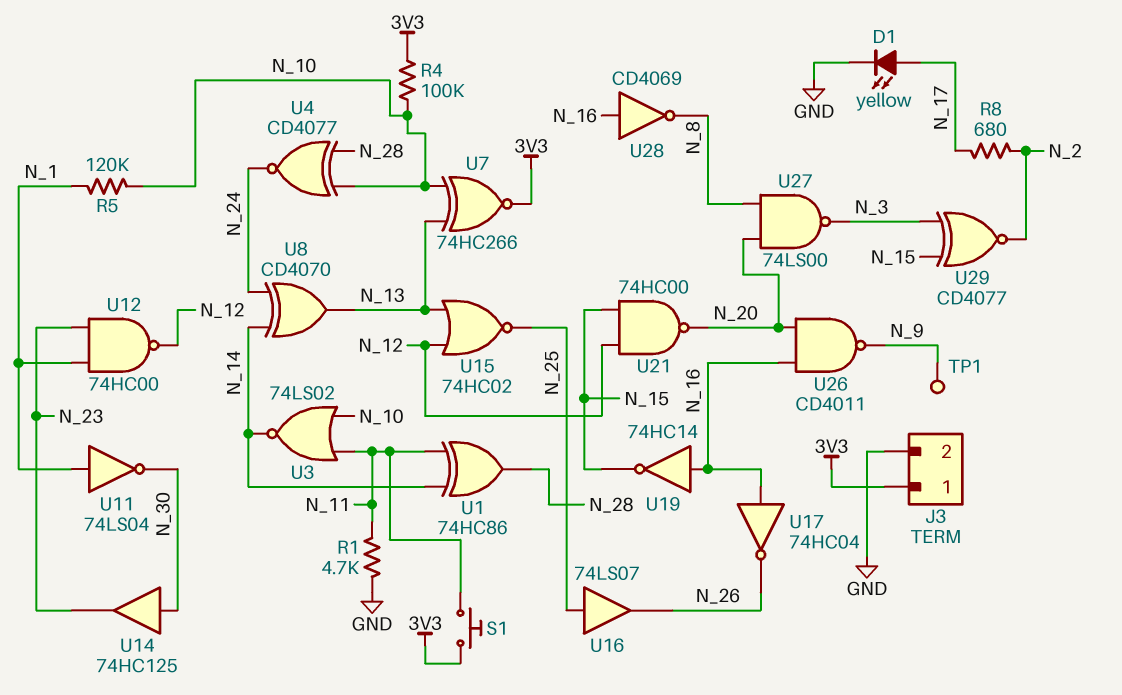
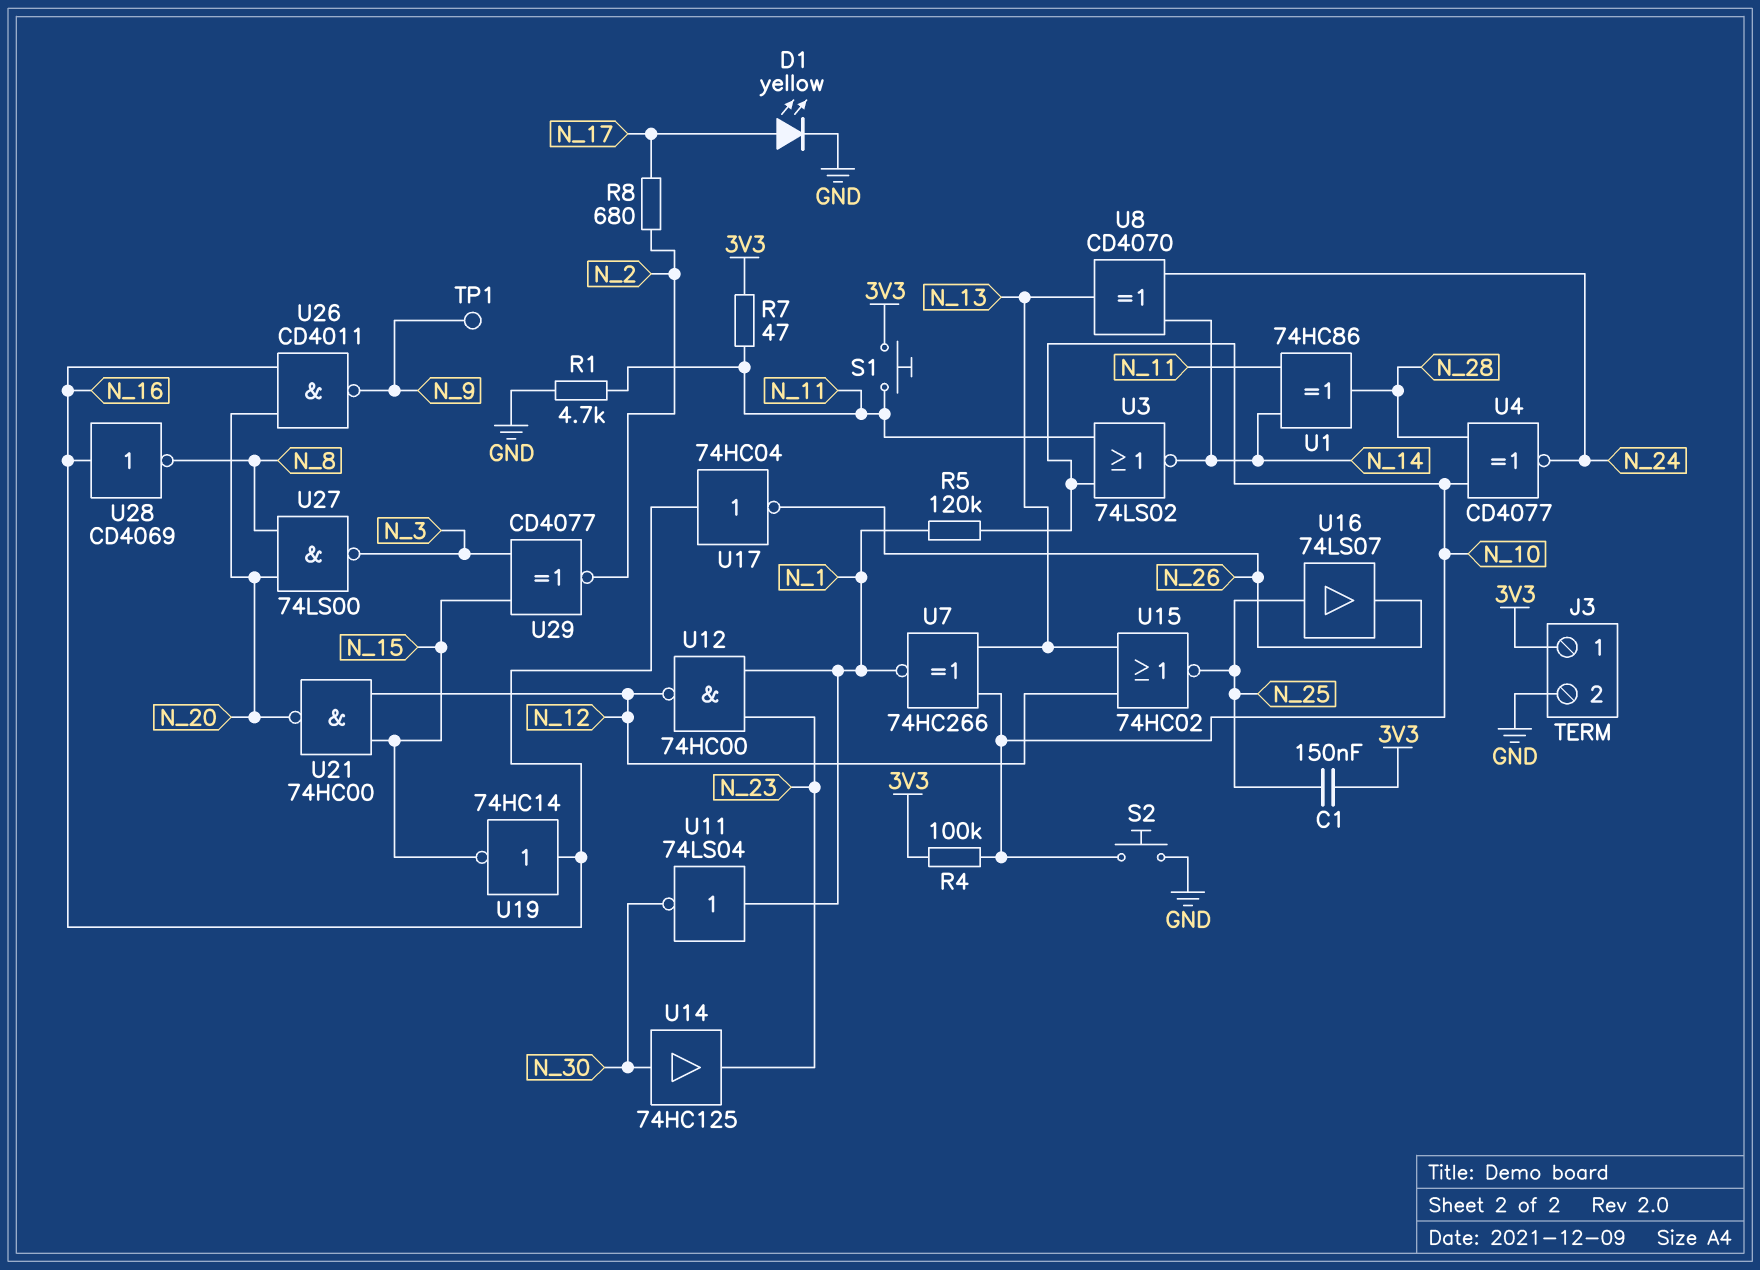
C1: none -> 150nF (3V3, N_25)
R7: none -> 47 (3V3, N_11)
S2: none -> button (GND, N_10)
U7: XNOR 74HC266 (in N_10, in N_13, out 3V3) -> XNOR 74HC266 (in N_10, in N_13, out N_1)

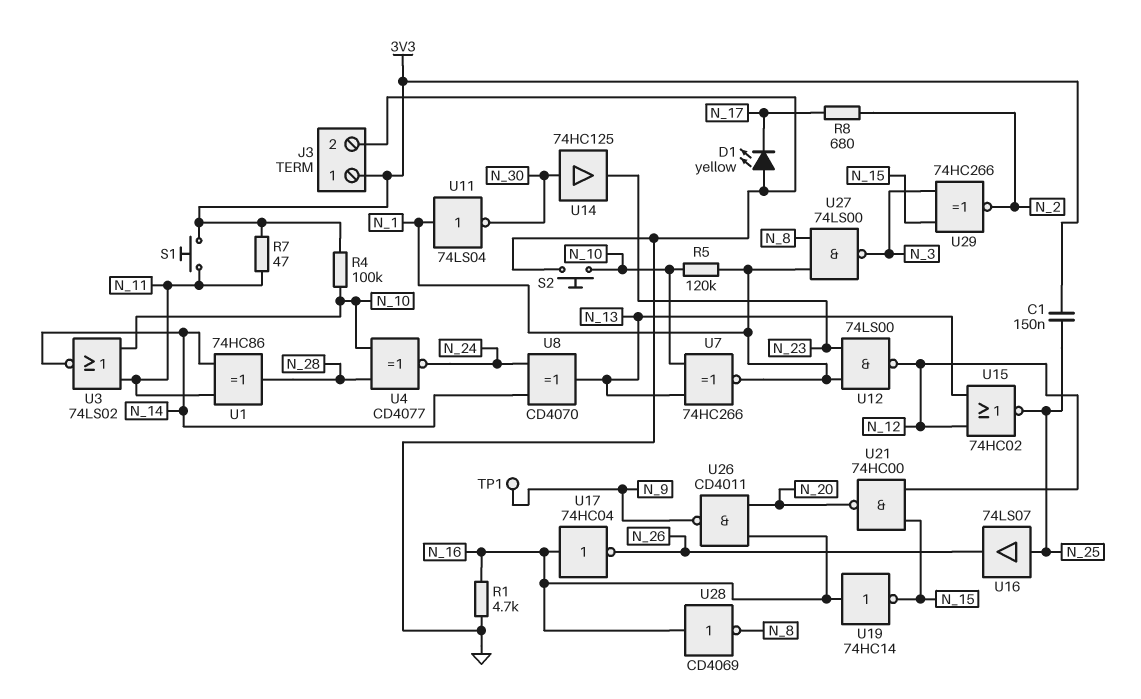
D1: LED yellow (A N_17, K GND) -> LED yellow (A GND, K N_17)
R1: 4.7k (GND, N_11) -> 4.7k (GND, N_16)
U12: NAND 74HC00 (in N_1, in N_23, out N_12) -> NAND 74LS00 (in N_1, in N_23, out N_12)
U27: NAND 74LS00 (in N_8, in N_20, out N_3) -> NAND 74LS00 (in N_1, in N_8, out N_3)
U29: XNOR CD4077 (in N_3, in N_15, out N_2) -> XNOR 74HC266 (in N_3, in N_15, out N_2)

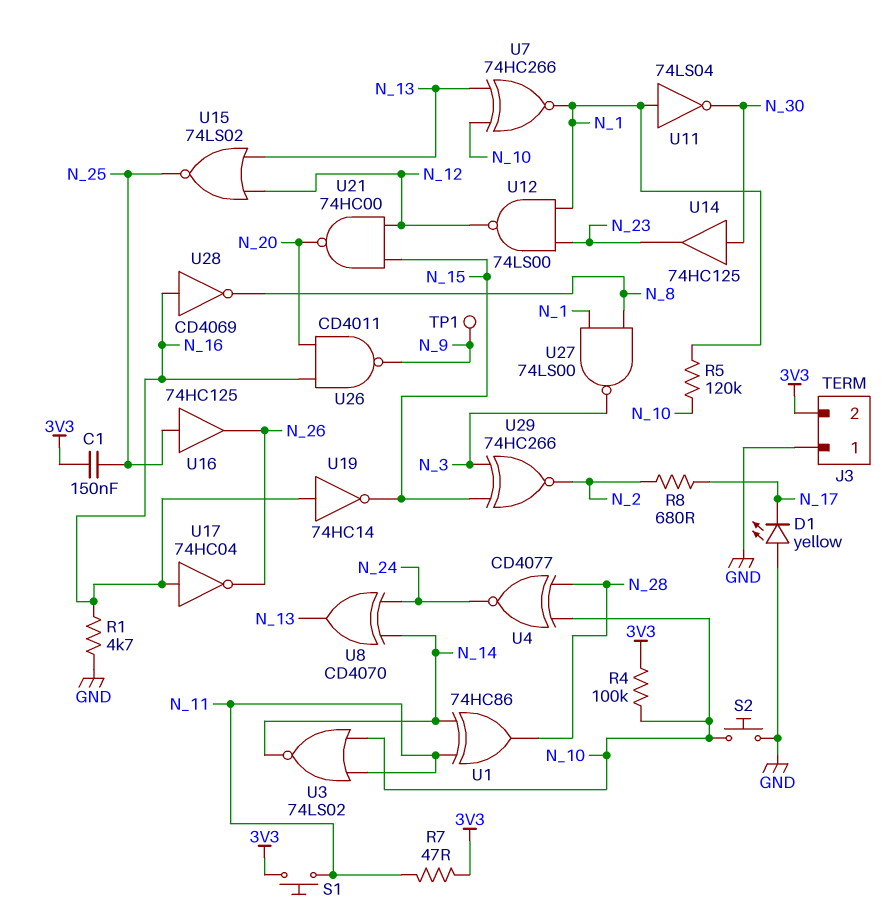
J3 pin 1: 3V3 -> GND
J3 pin 2: GND -> 3V3
U15: NOR 74HC02 (in N_12, in N_13, out N_25) -> NOR 74LS02 (in N_12, in N_13, out N_25)
U16: buffer 74LS07 (in N_25, out N_26) -> buffer 74HC125 (in N_25, out N_26)

